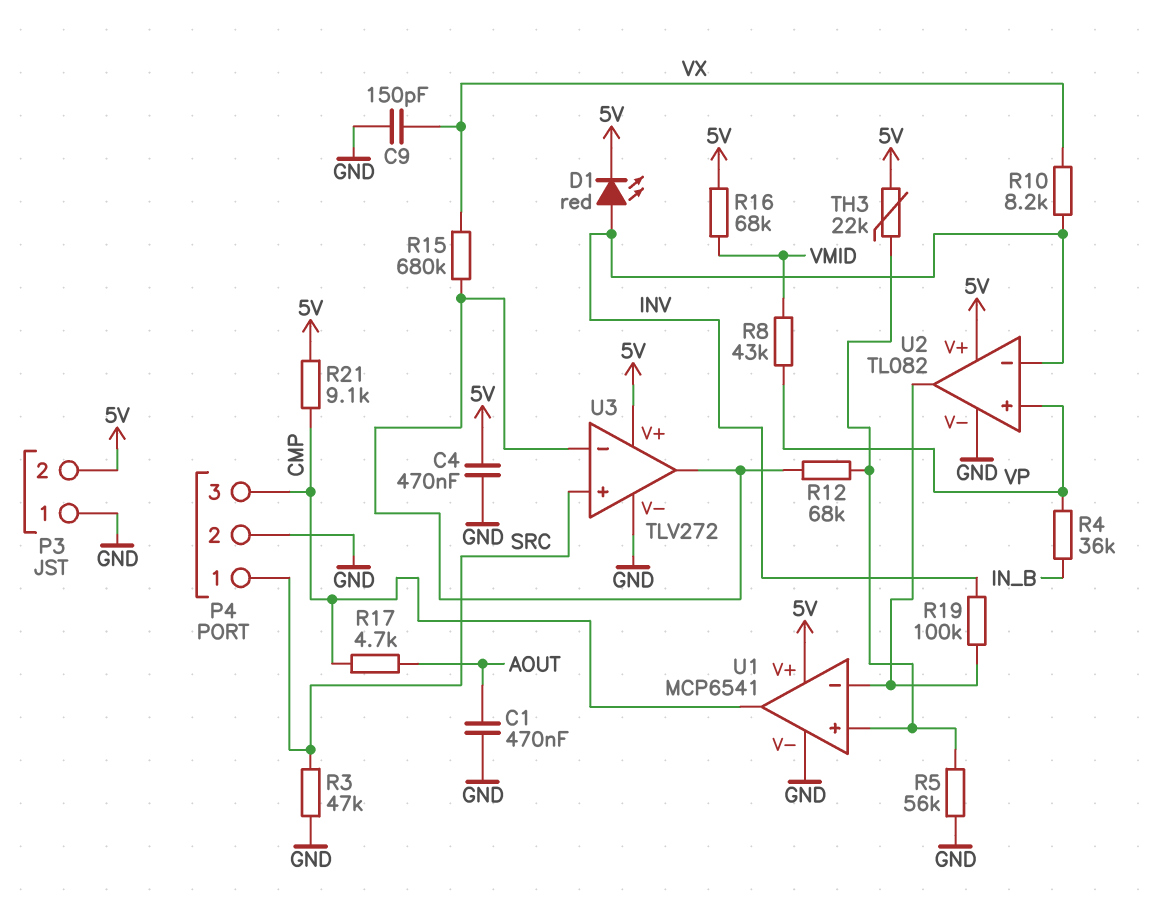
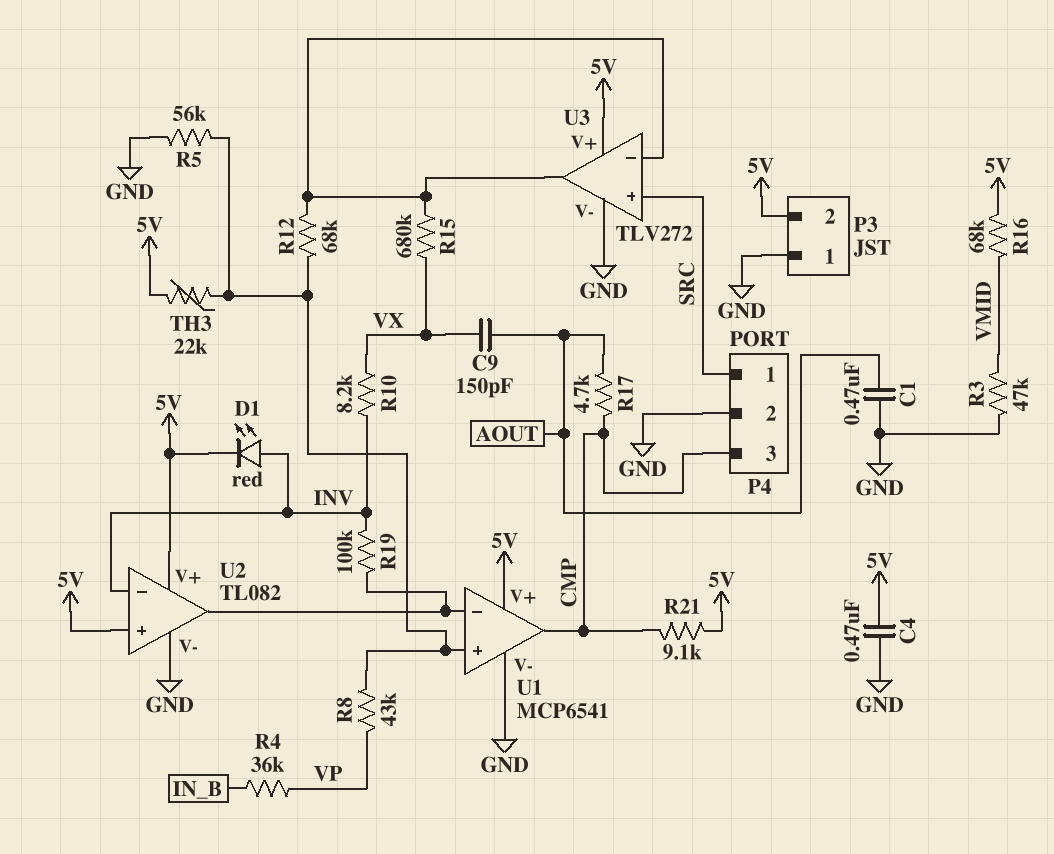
C9: 150pF (GND, VX) -> 150pF (AOUT, VX)
R3: 47k (GND, SRC) -> 47k (GND, VMID)
R8: 43k (VMID, VP) -> 43k (U1/in+, VP)
U2 pin in+: VP -> 5V

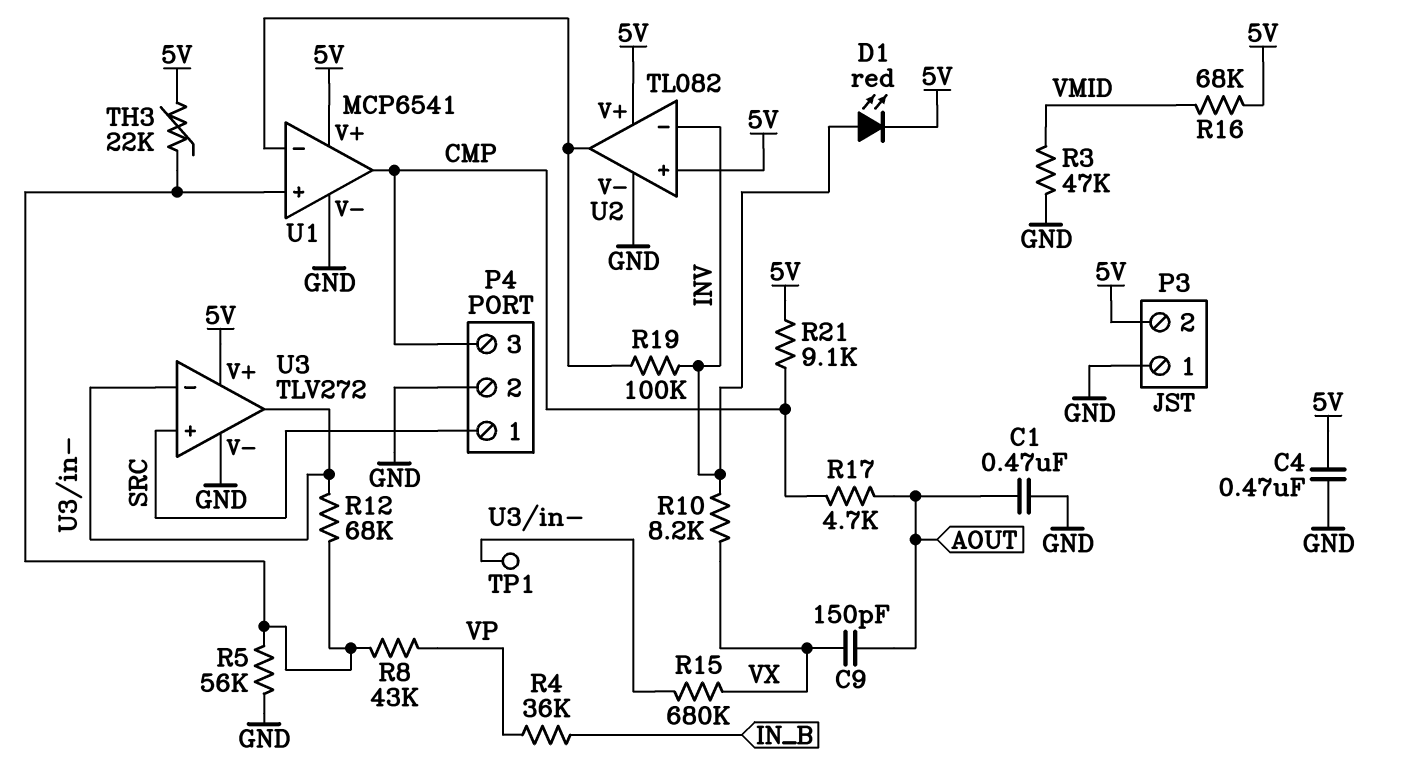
TP1: none -> test point (U3/in-)

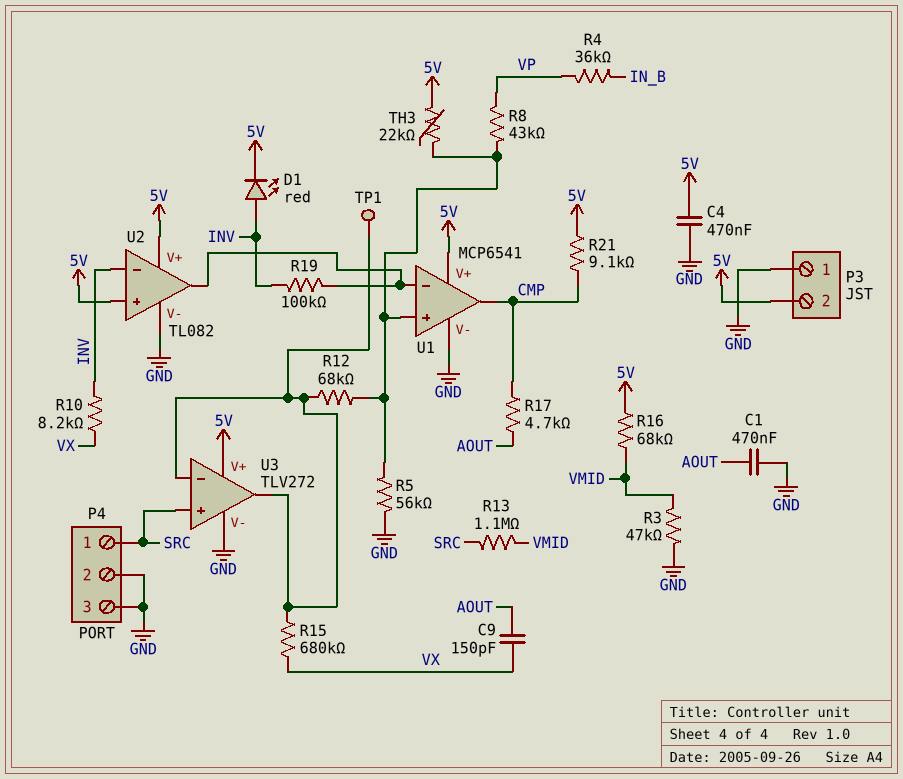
P4 pin 3: CMP -> GND
R13: none -> 1.1M (SRC, VMID)

